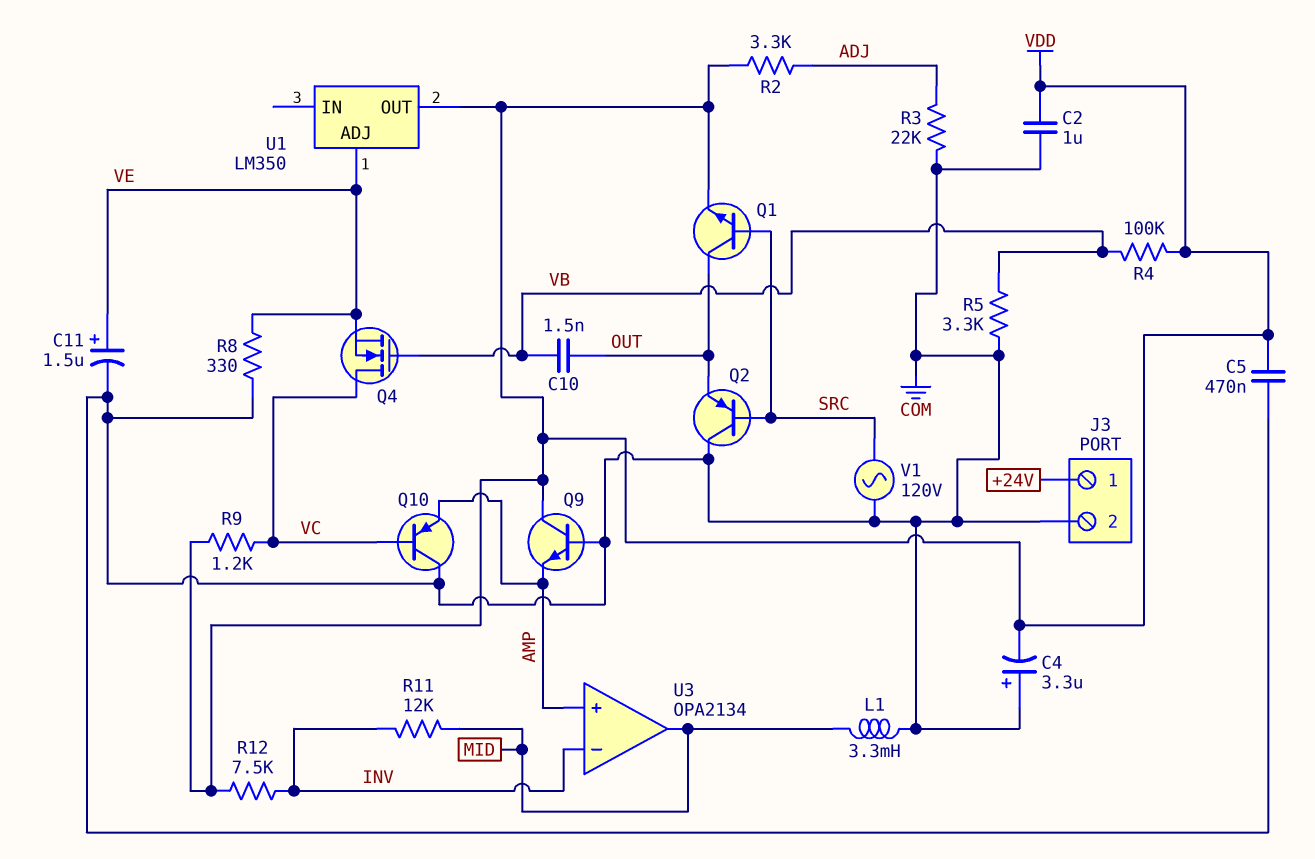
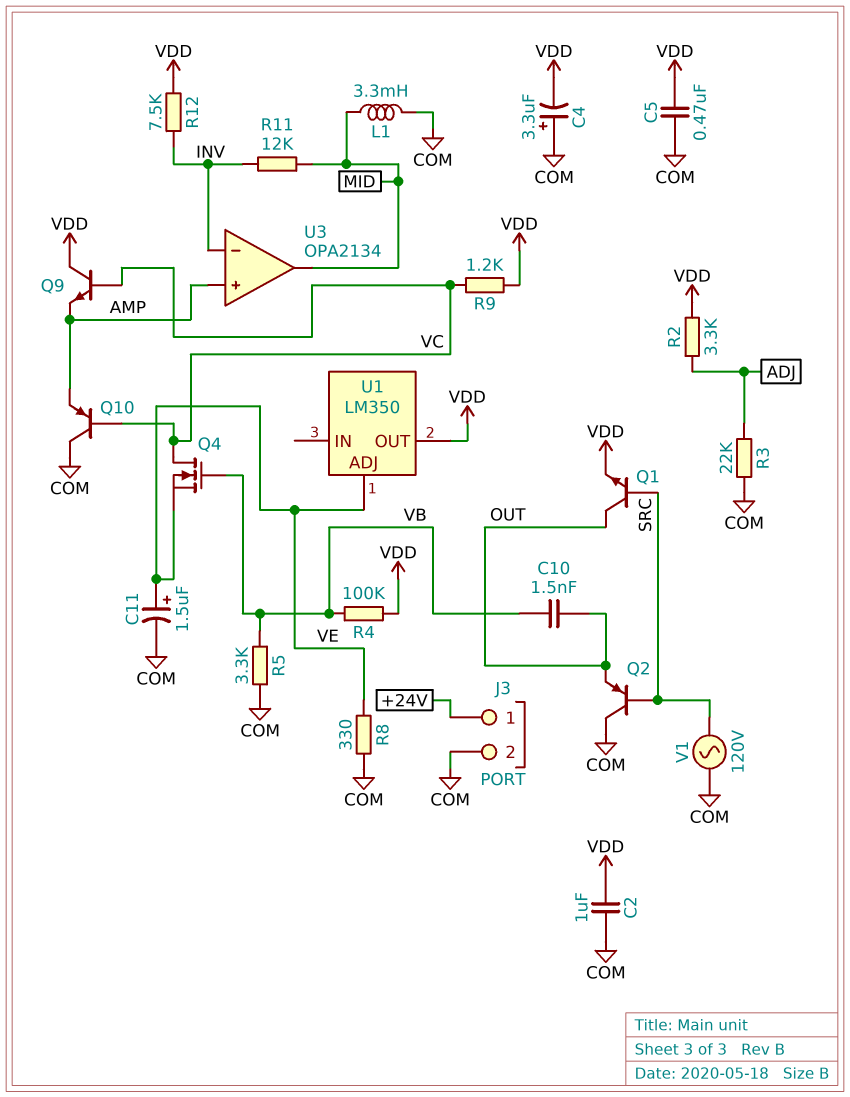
Q9: NPN (B COM, C VDD, E AMP) -> NPN (B VC, C VDD, E AMP)

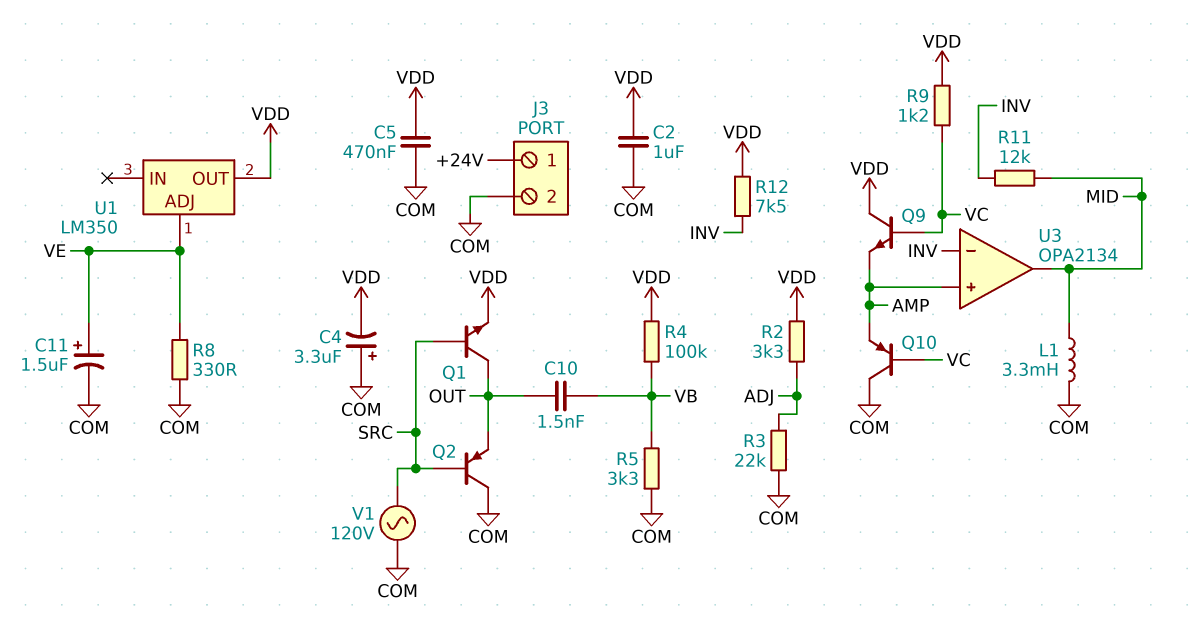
Q4: NMOS (G VB, D VC, S VE) -> none

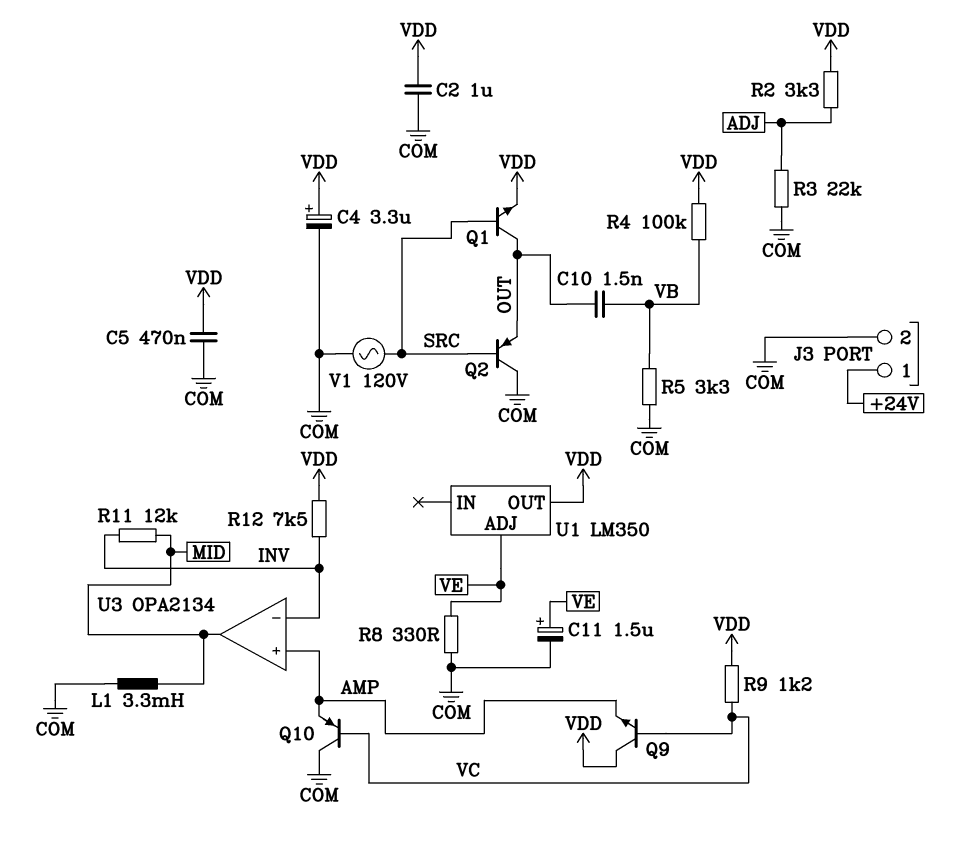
C4: 3.3uF (plus COM, minus VDD) -> 3.3uF (plus VDD, minus COM)

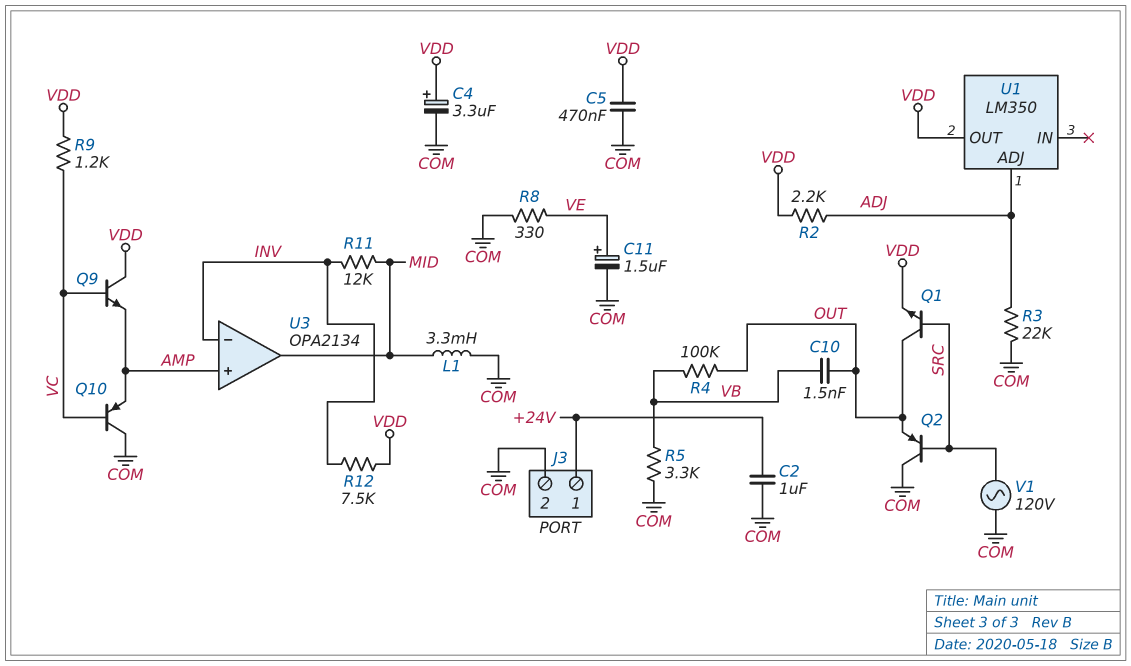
C2: 1uF (COM, VDD) -> 1uF (+24V, COM)
R2: 3.3k (ADJ, VDD) -> 2.2k (ADJ, VDD)
R4: 100k (VB, VDD) -> 100k (OUT, VB)
U1 pin ADJ: VE -> ADJ

